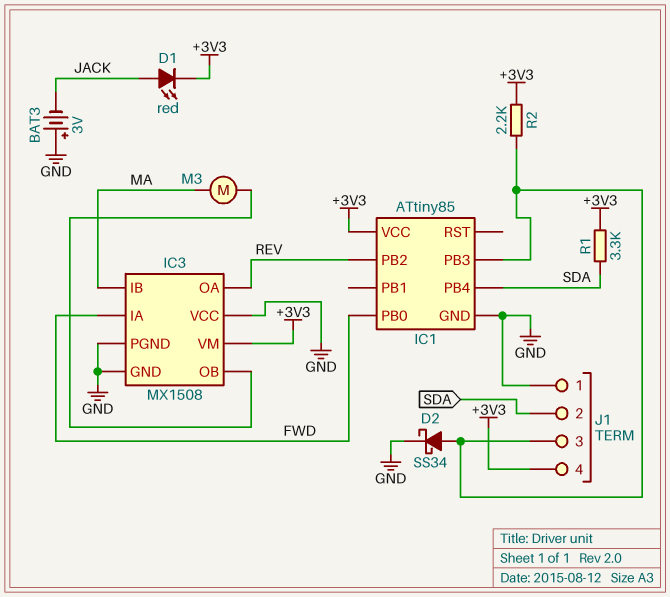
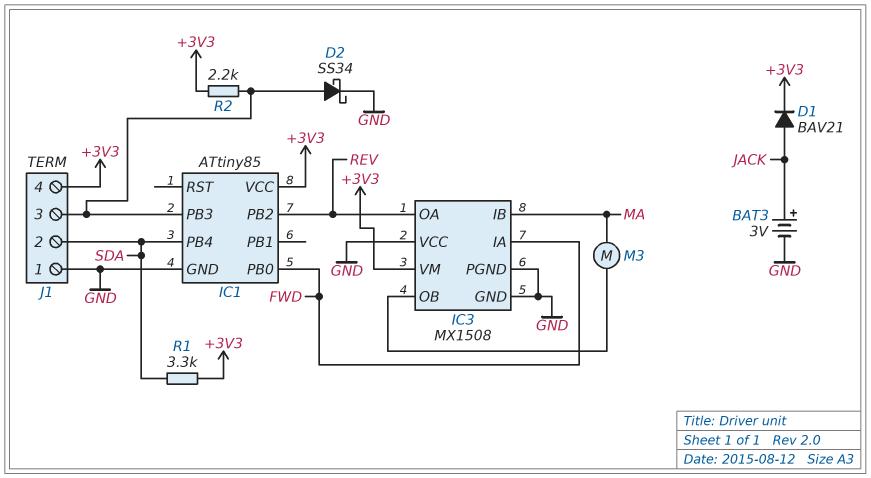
BAT3: 3V (plus GND, minus JACK) -> 3V (plus JACK, minus GND)
D1: LED red (A JACK, K +3V3) -> diode BAV21 (A JACK, K +3V3)

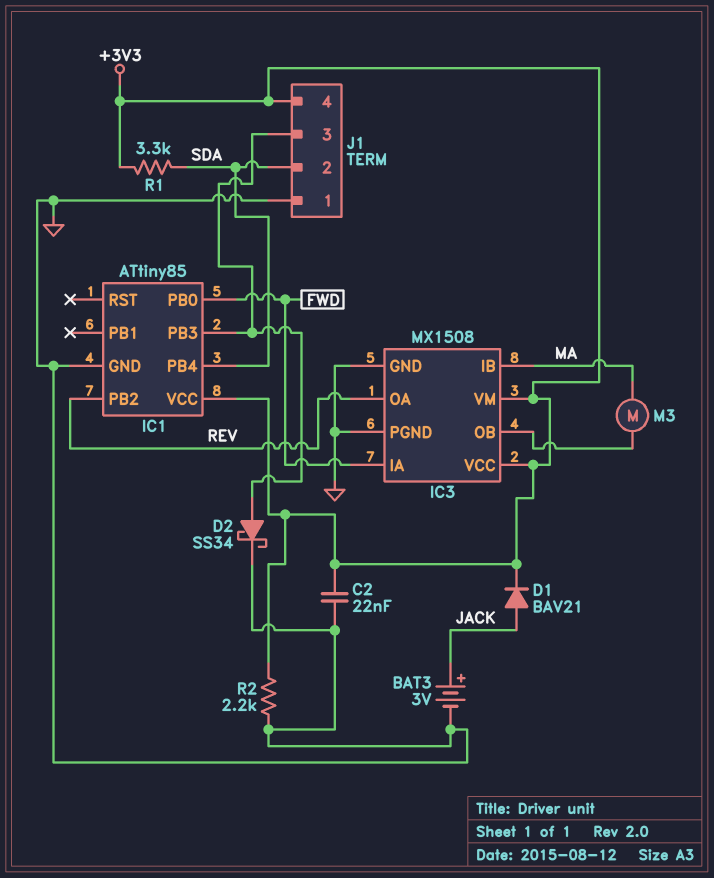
C2: none -> 22nF (+3V3, GND)
IC3 pin VCC: GND -> +3V3
R2: 2.2k (+3V3, IC1/PB3) -> 2.2k (+3V3, GND)

